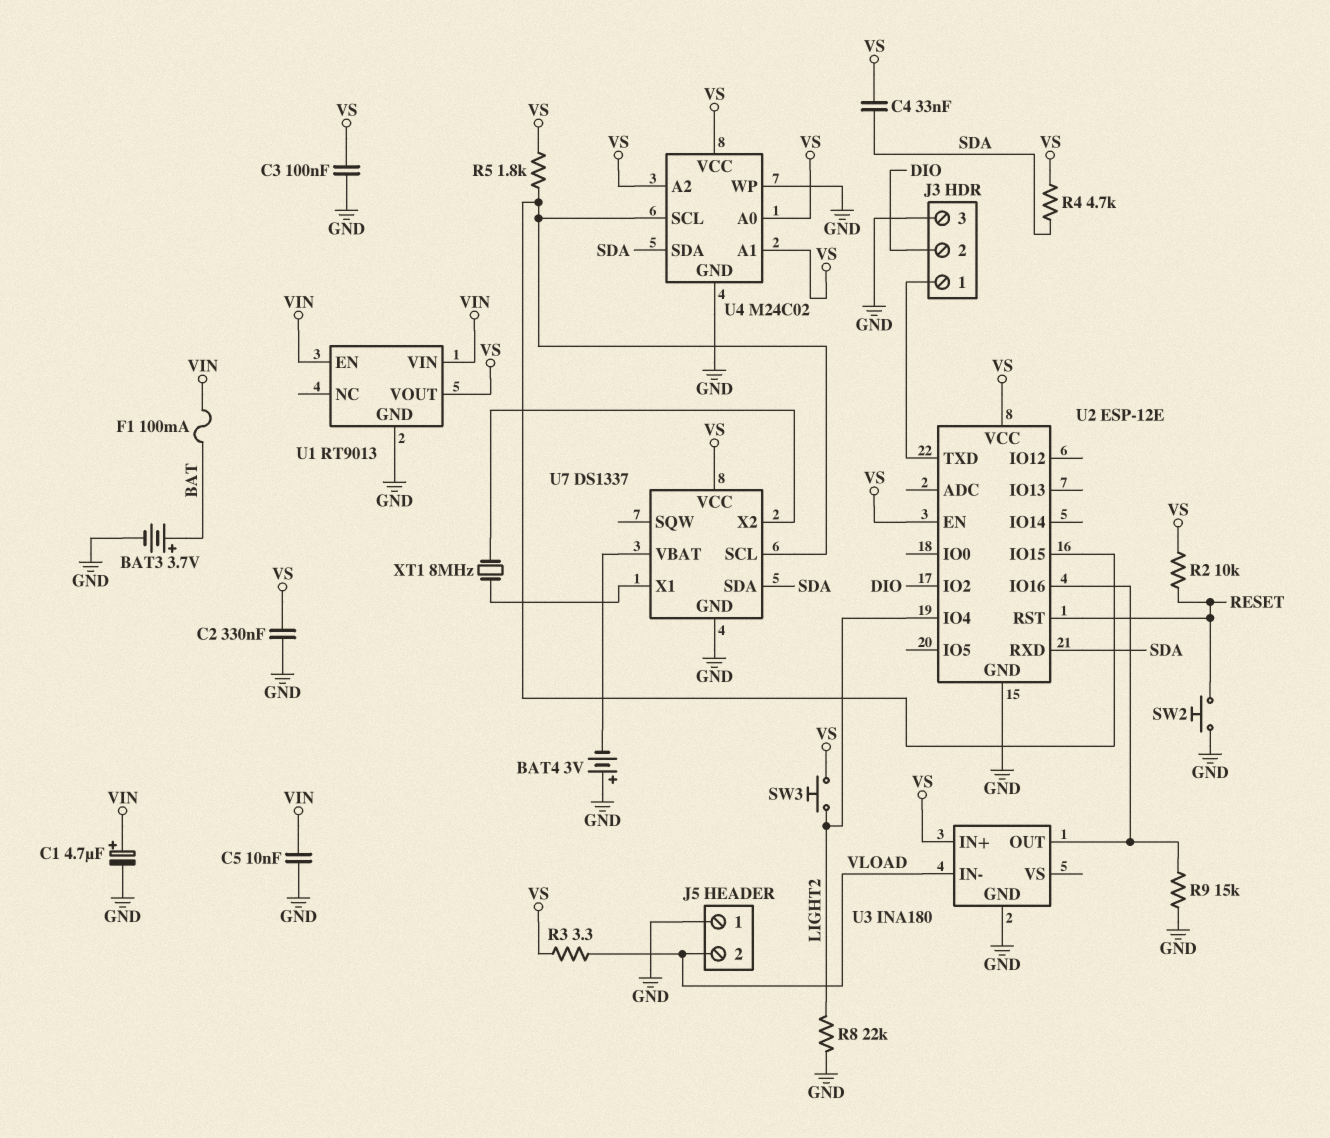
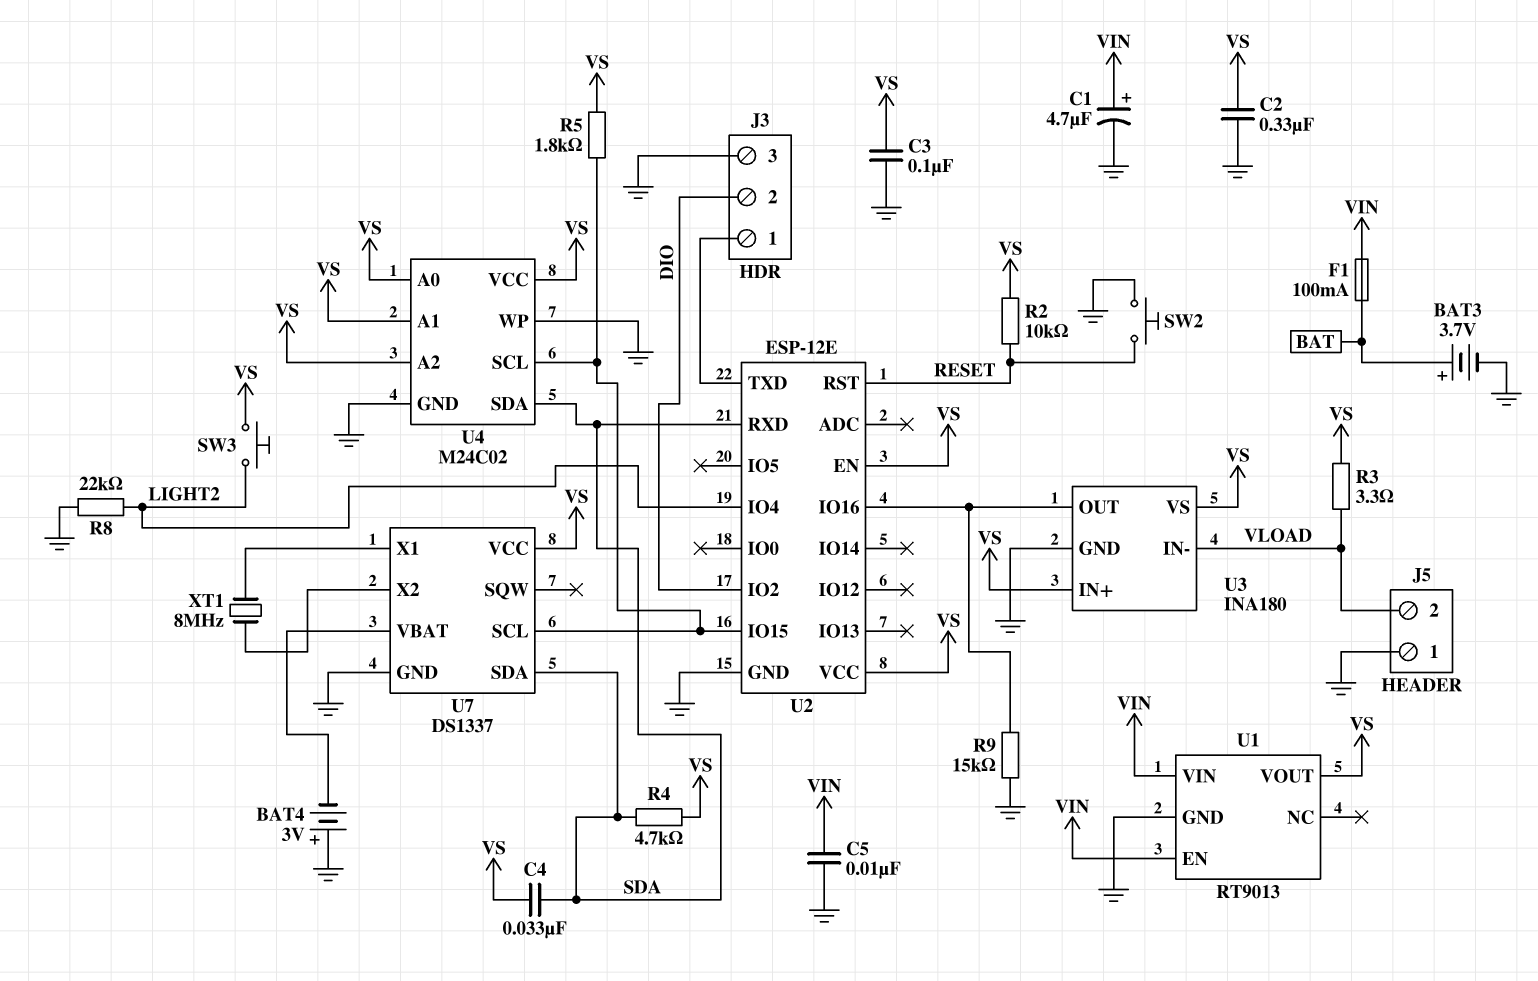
U3 pin VS: none -> VS

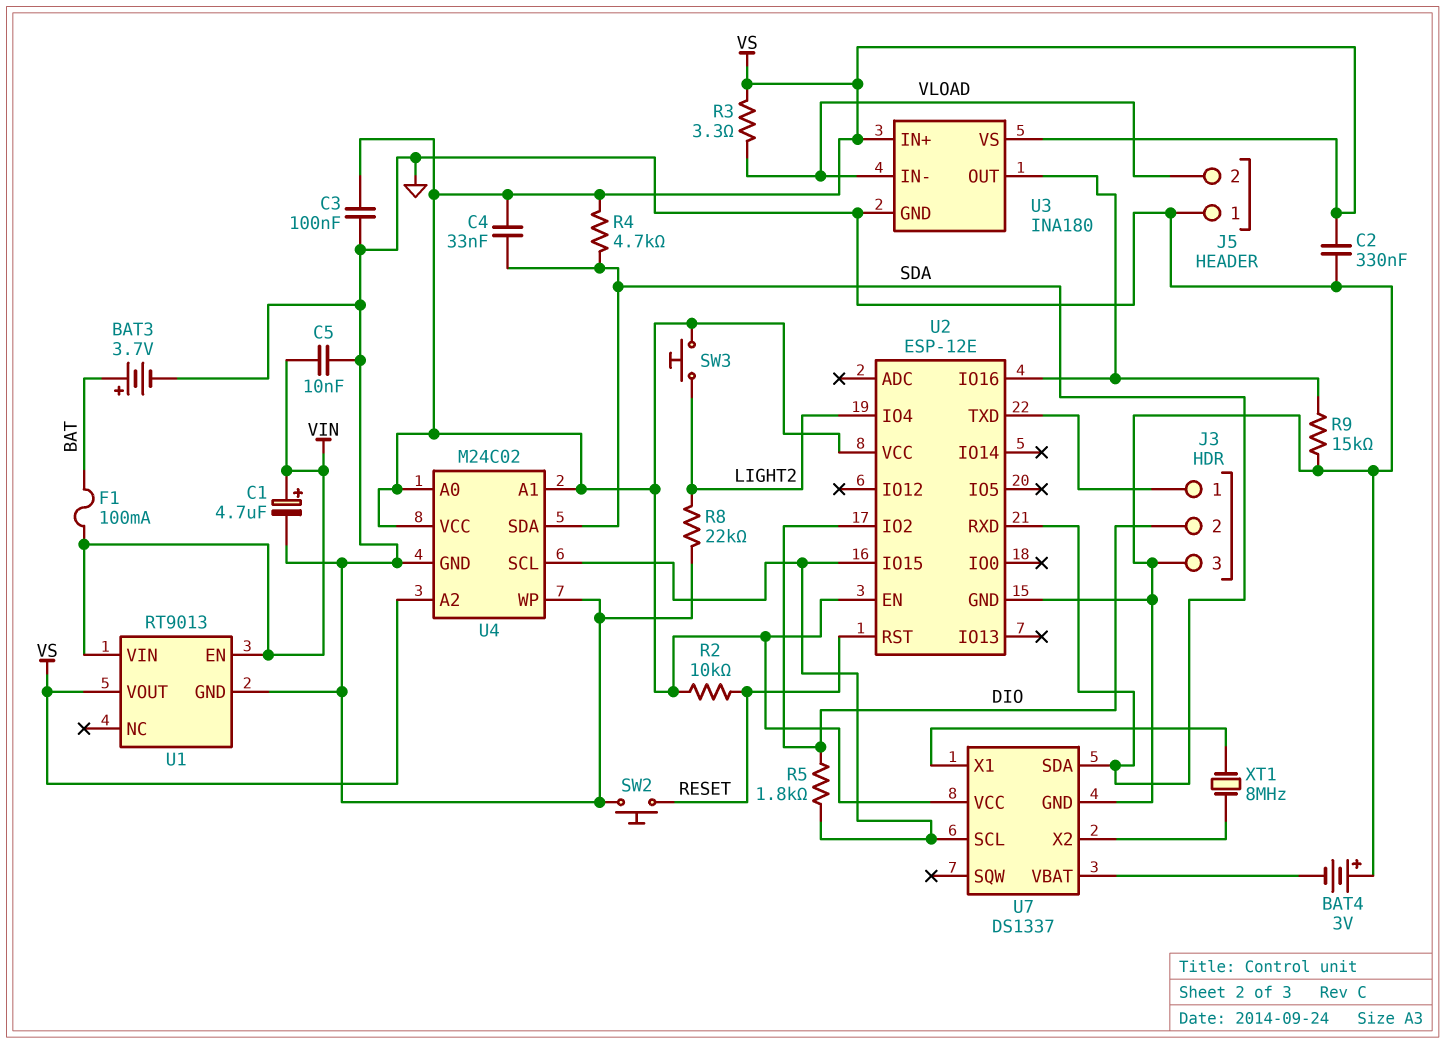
R5: 1.8k (U2/IO15, VS) -> 1.8k (DIO, U2/IO15)

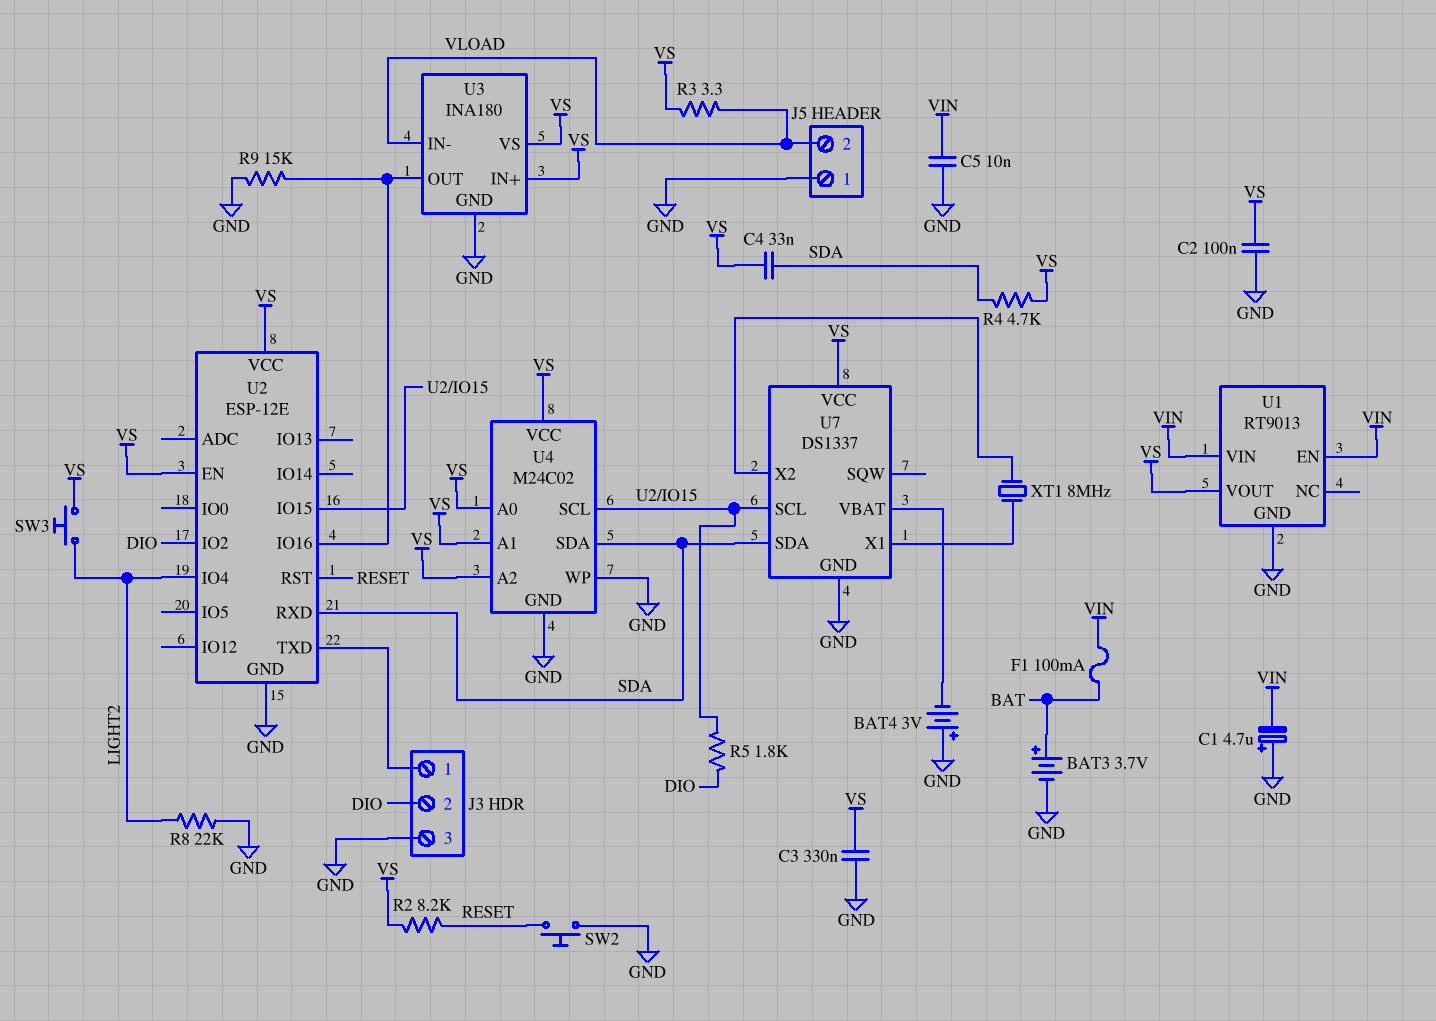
C1: 4.7uF (plus VIN, minus GND) -> 4.7uF (plus GND, minus VIN)
C2: 330nF (GND, VS) -> 100nF (GND, VS)
C3: 100nF (GND, VS) -> 330nF (GND, VS)
R2: 10k (RESET, VS) -> 8.2k (RESET, VS)

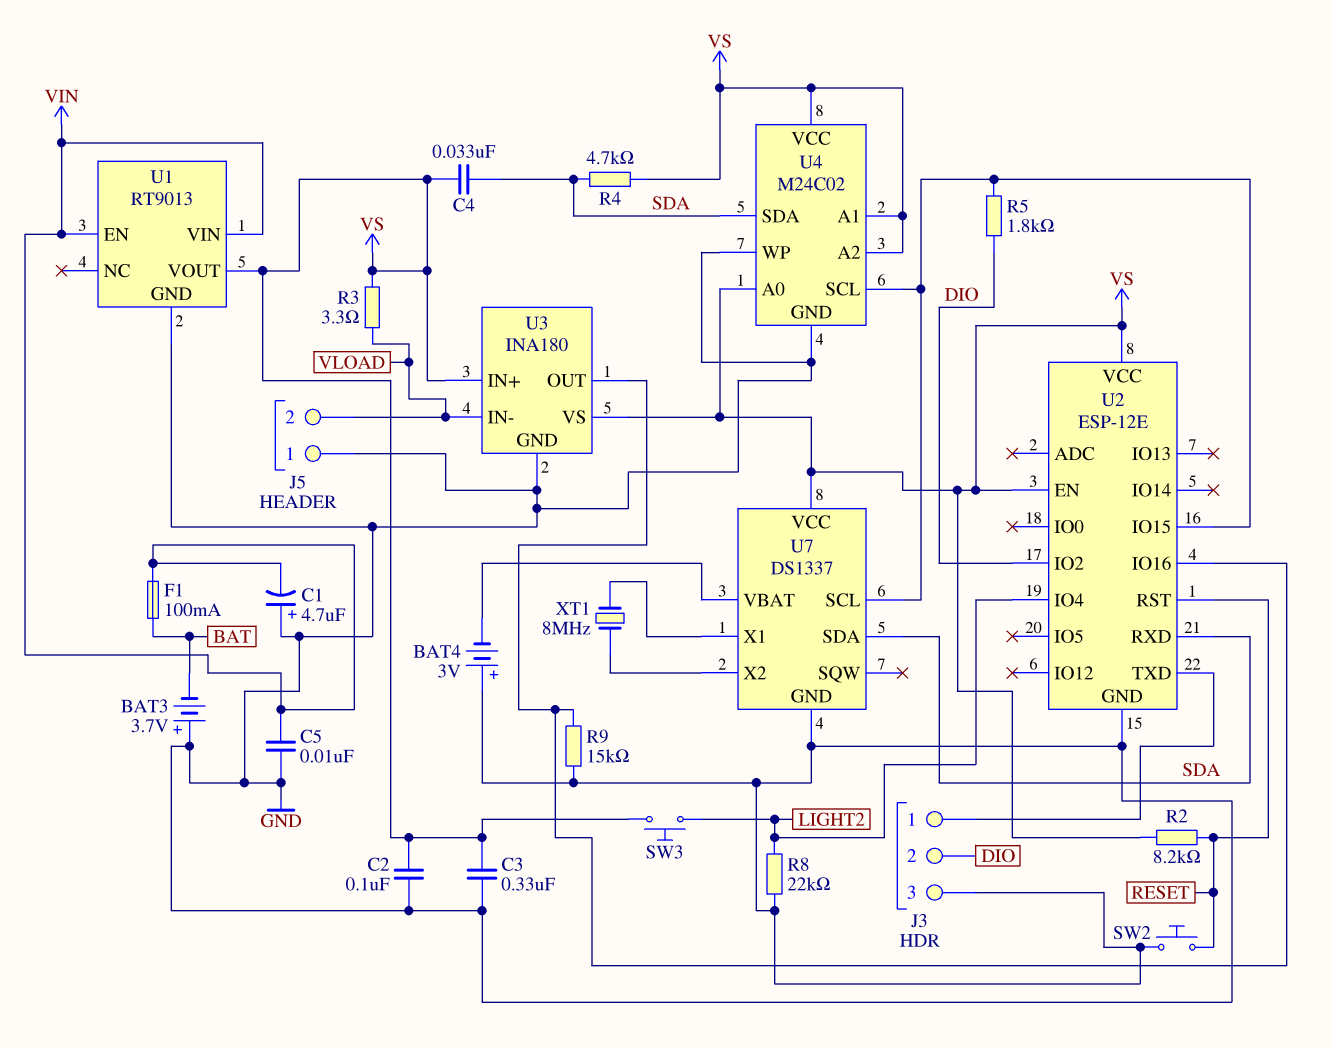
BAT3: 3.7V (plus BAT, minus GND) -> 3.7V (plus GND, minus BAT)

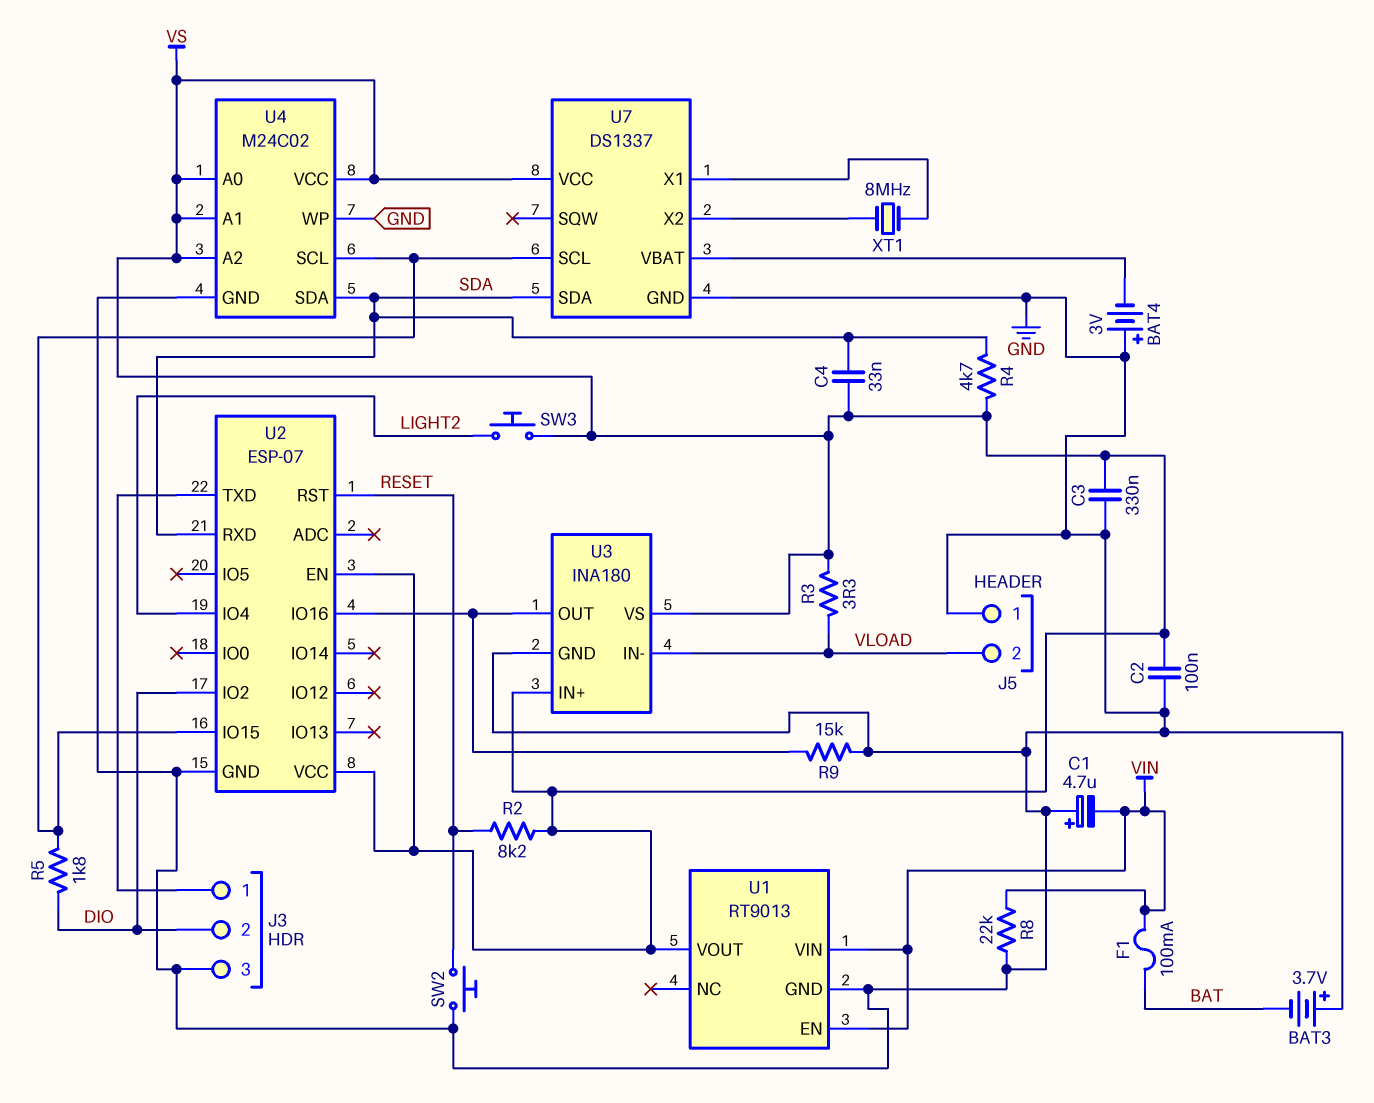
C5: 10nF (GND, VIN) -> none
R8: 22k (GND, LIGHT2) -> 22k (GND, VIN)
U2: ESP-12E -> ESP-07

